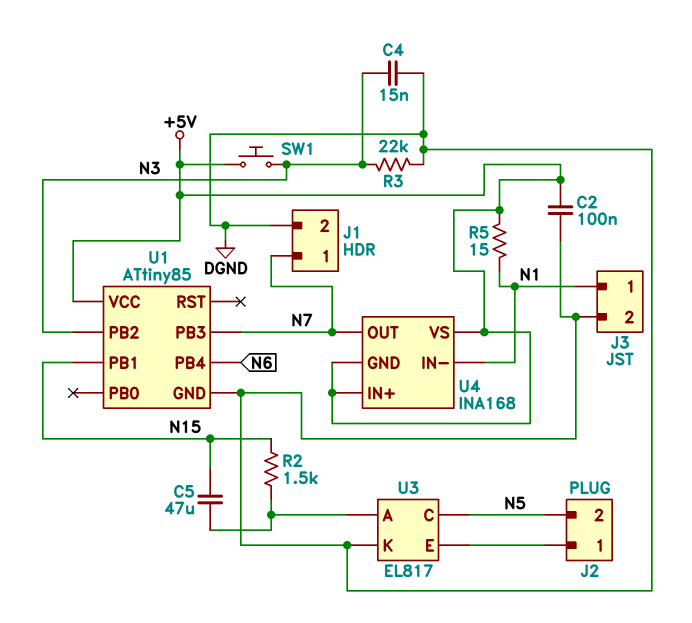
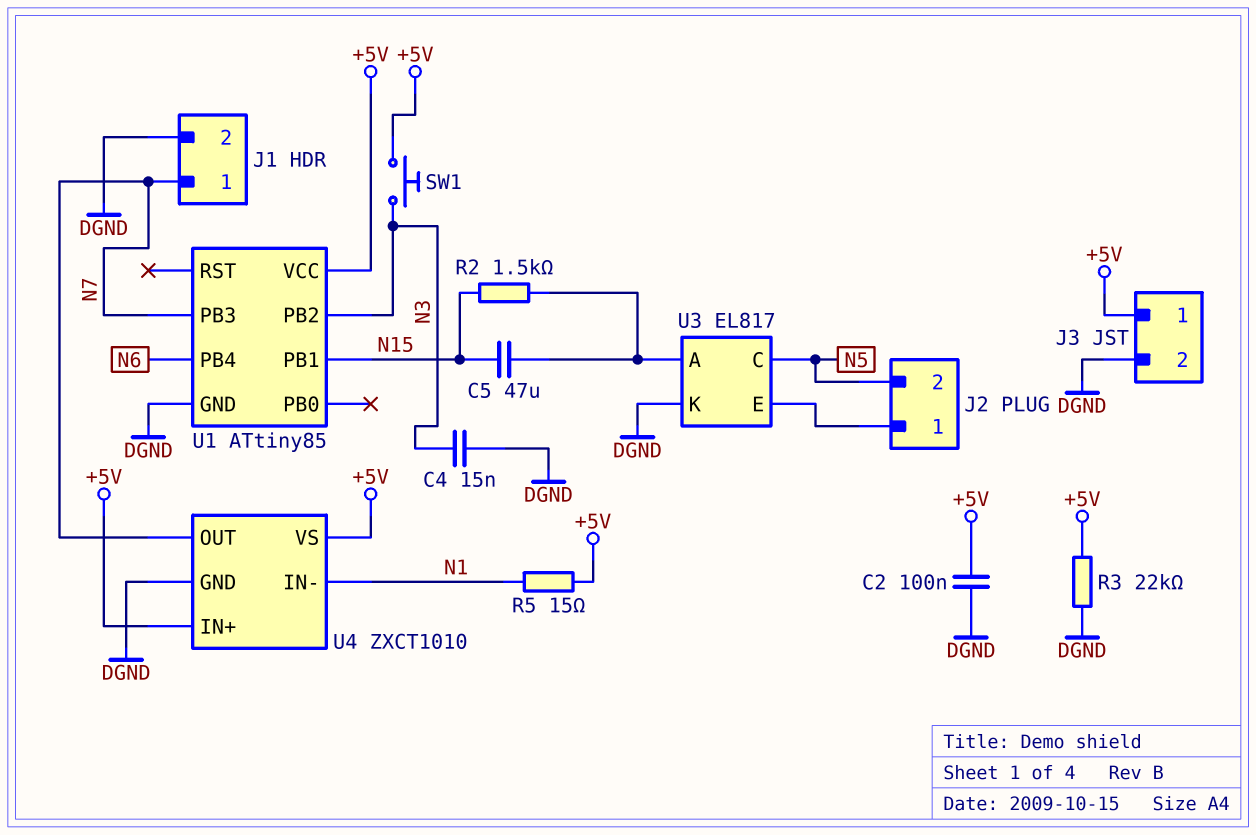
J3 pin 1: N1 -> +5V
R3: 22k (DGND, N3) -> 22k (+5V, DGND)
U4: INA168 -> ZXCT1010
U4 pin GND: +5V -> DGND

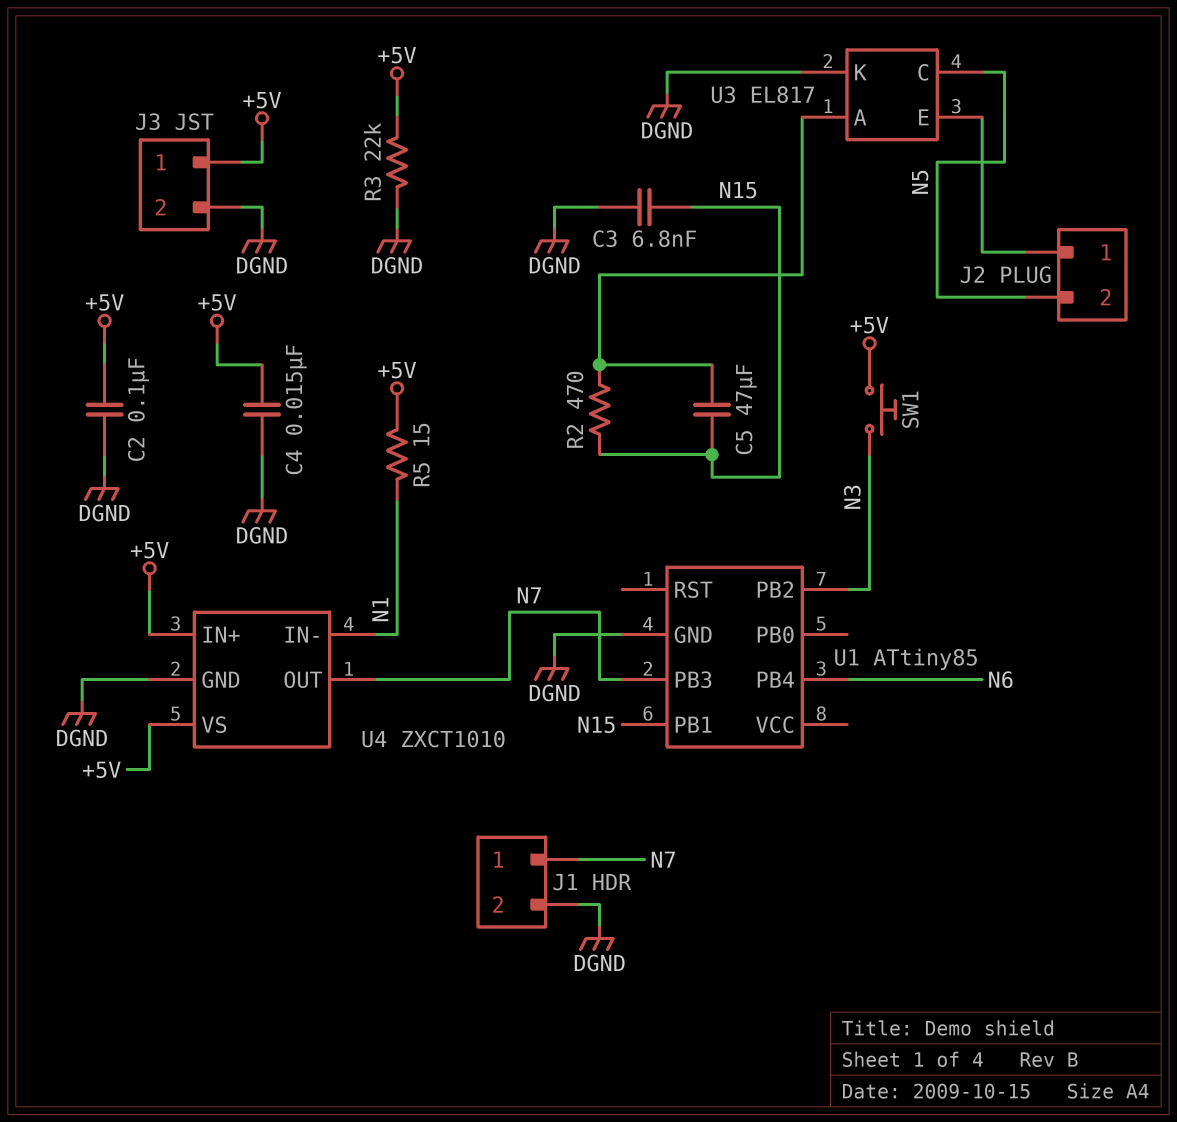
C3: none -> 6.8nF (DGND, N15)
C4: 15nF (DGND, N3) -> 15nF (+5V, DGND)
R2: 1.5k (N15, U3/A) -> 470 (N15, U3/A)
U1 pin VCC: +5V -> none

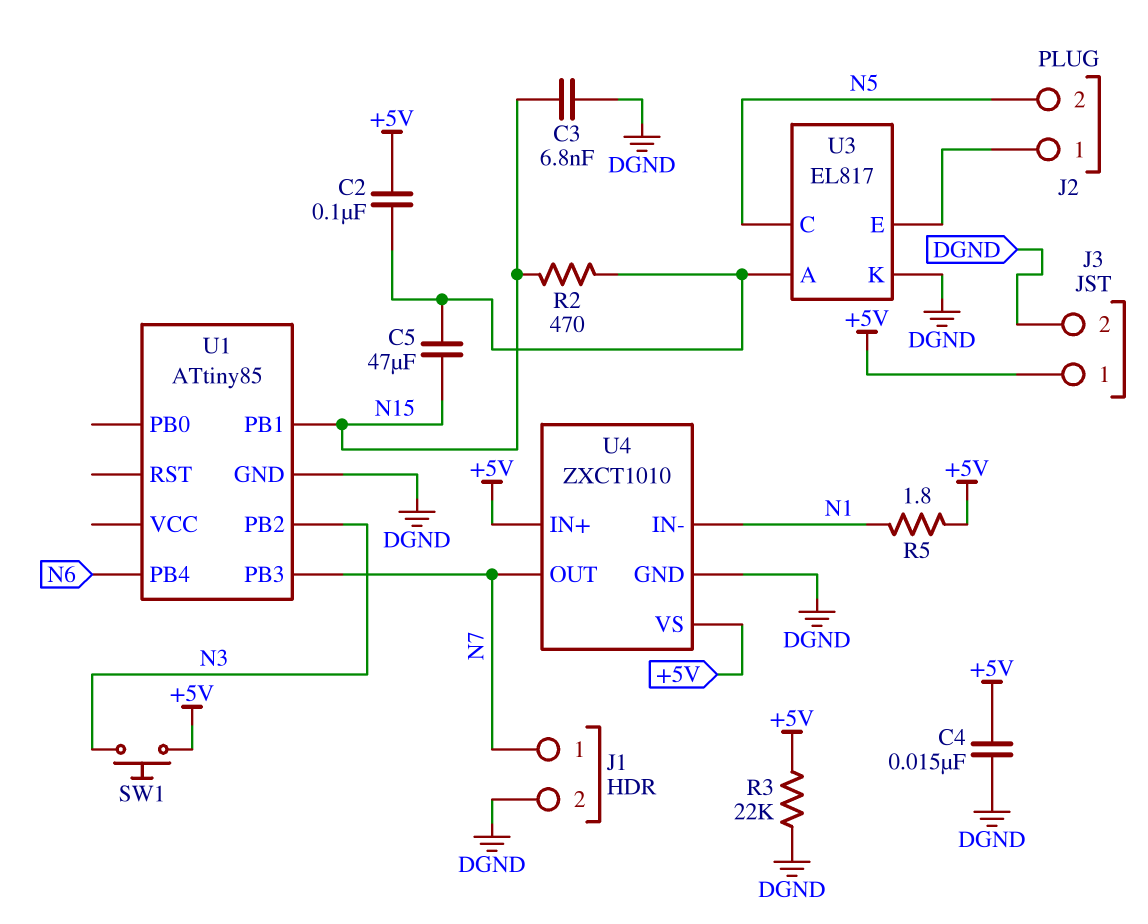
C2: 100nF (+5V, DGND) -> 100nF (+5V, U3/A)
R5: 15 (+5V, N1) -> 1.8 (+5V, N1)

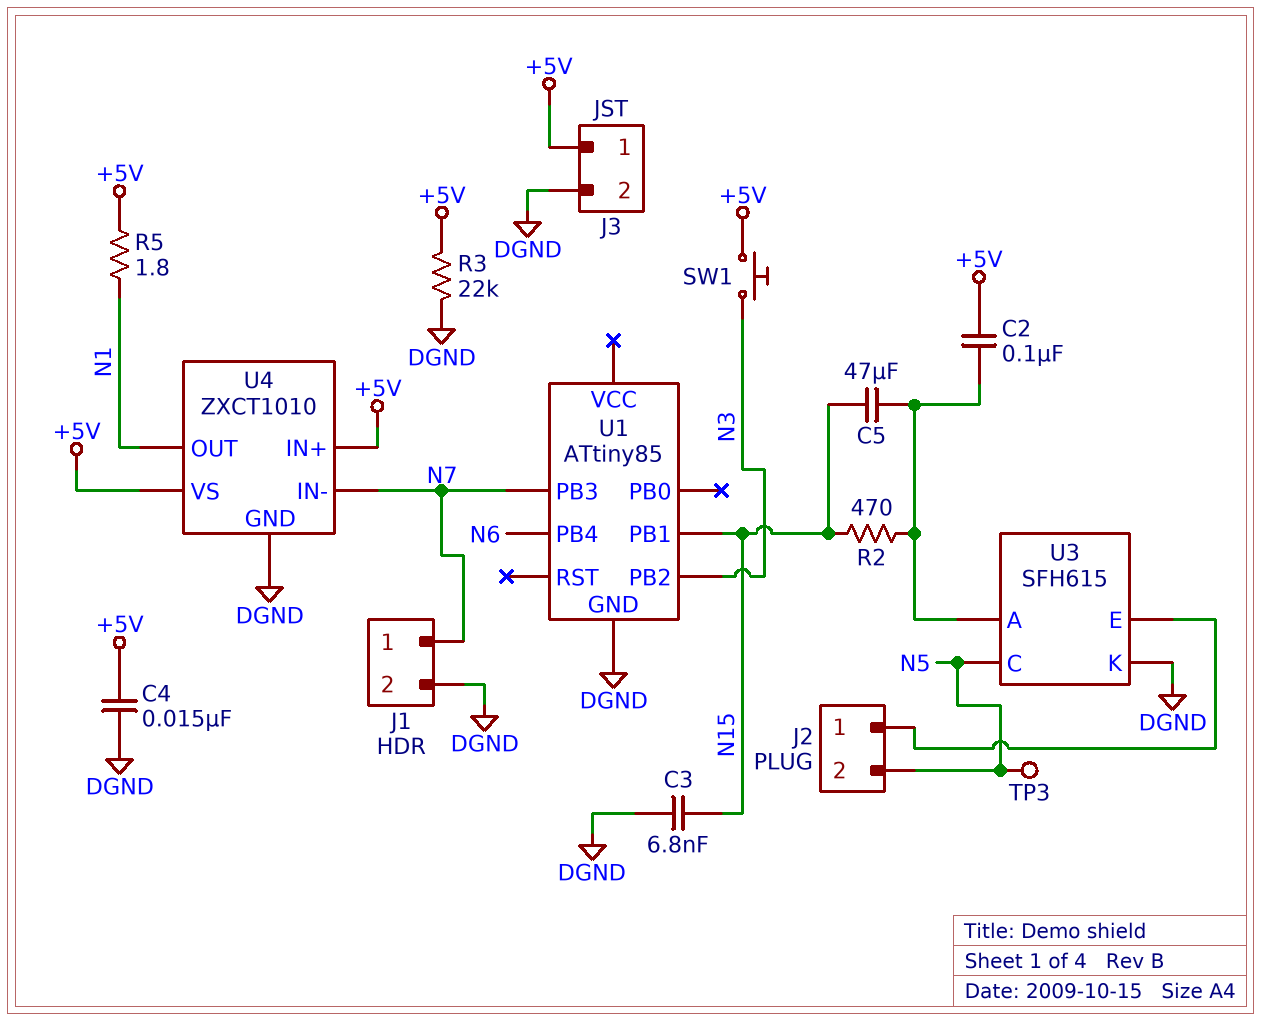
TP3: none -> test point (N5)
U3: EL817 -> SFH615
U4 pin IN-: N1 -> N7
U4 pin OUT: N7 -> N1

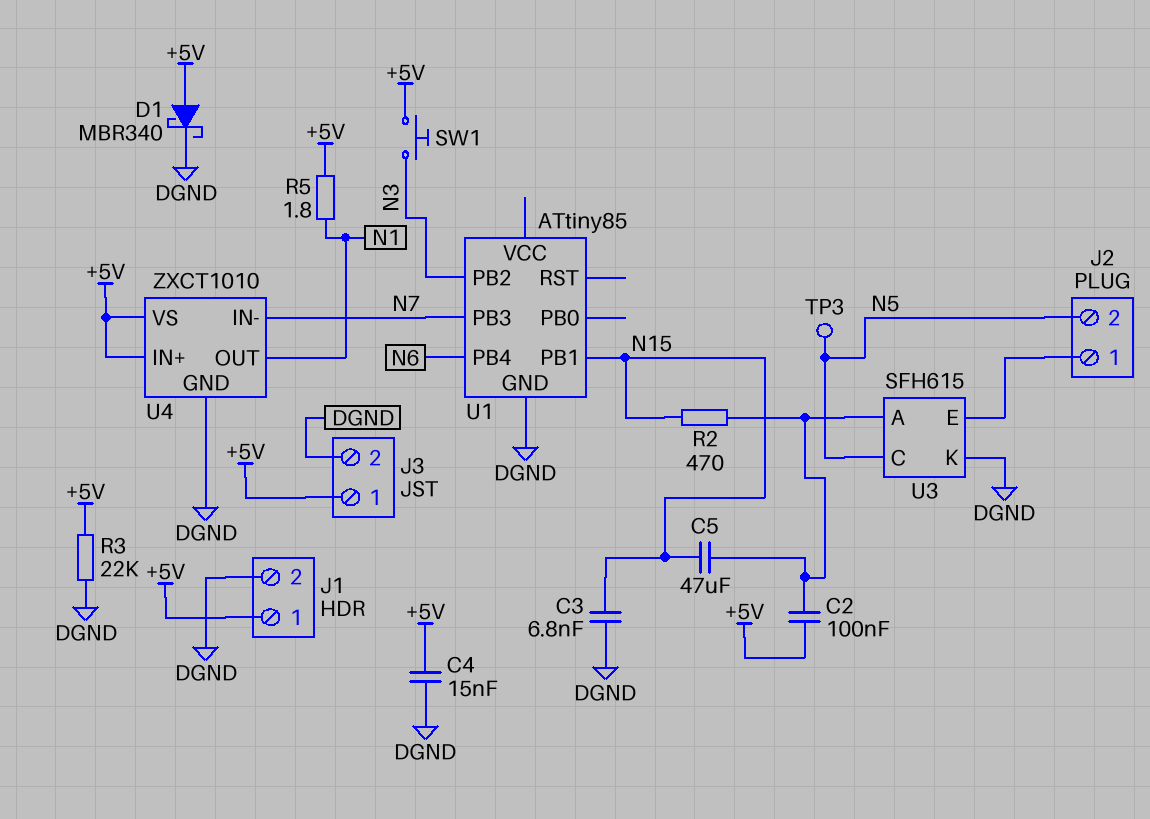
D1: none -> schottky MBR340 (A +5V, K DGND)
J1 pin 1: N7 -> +5V

